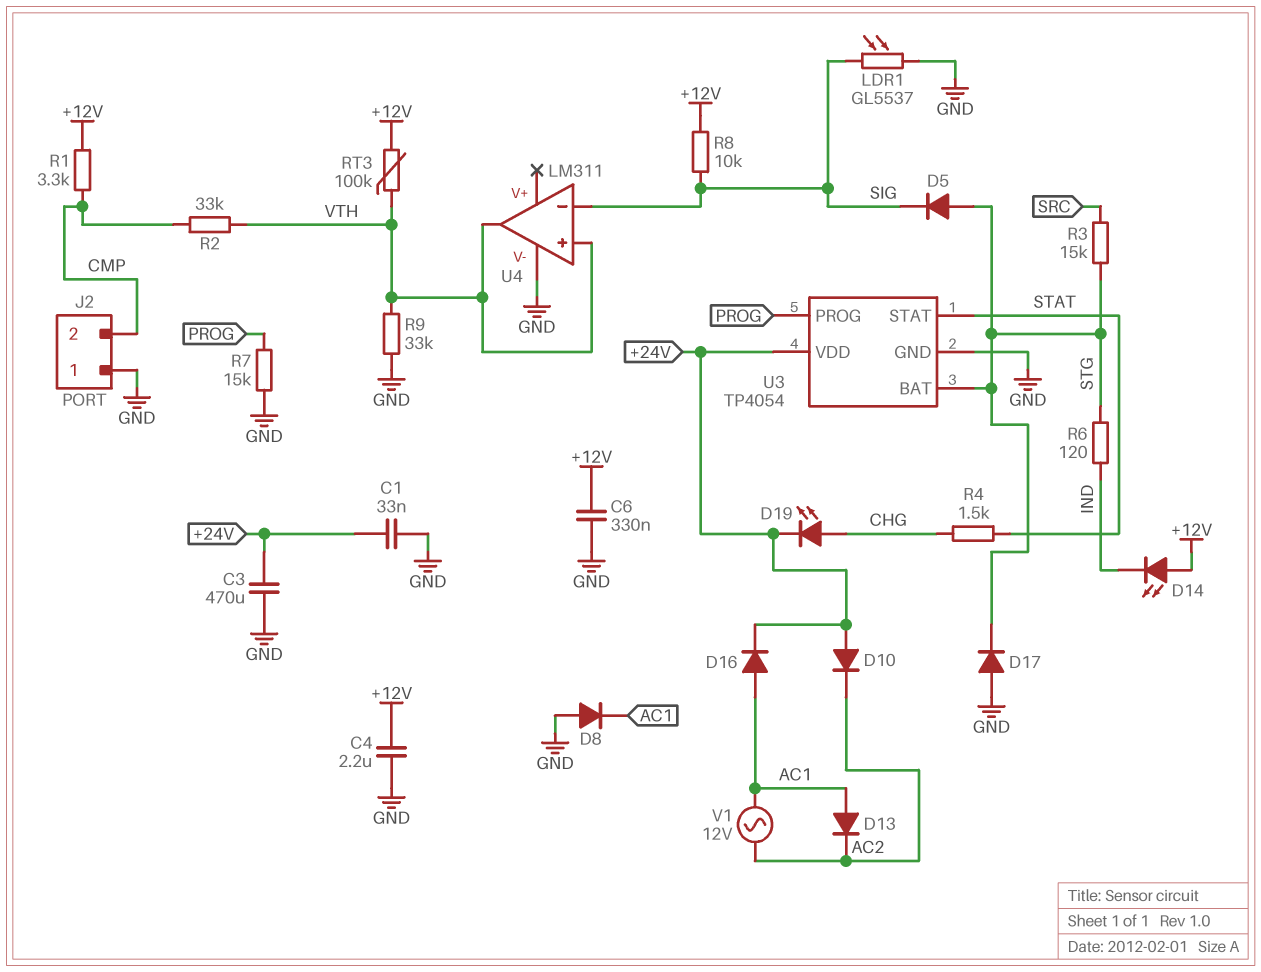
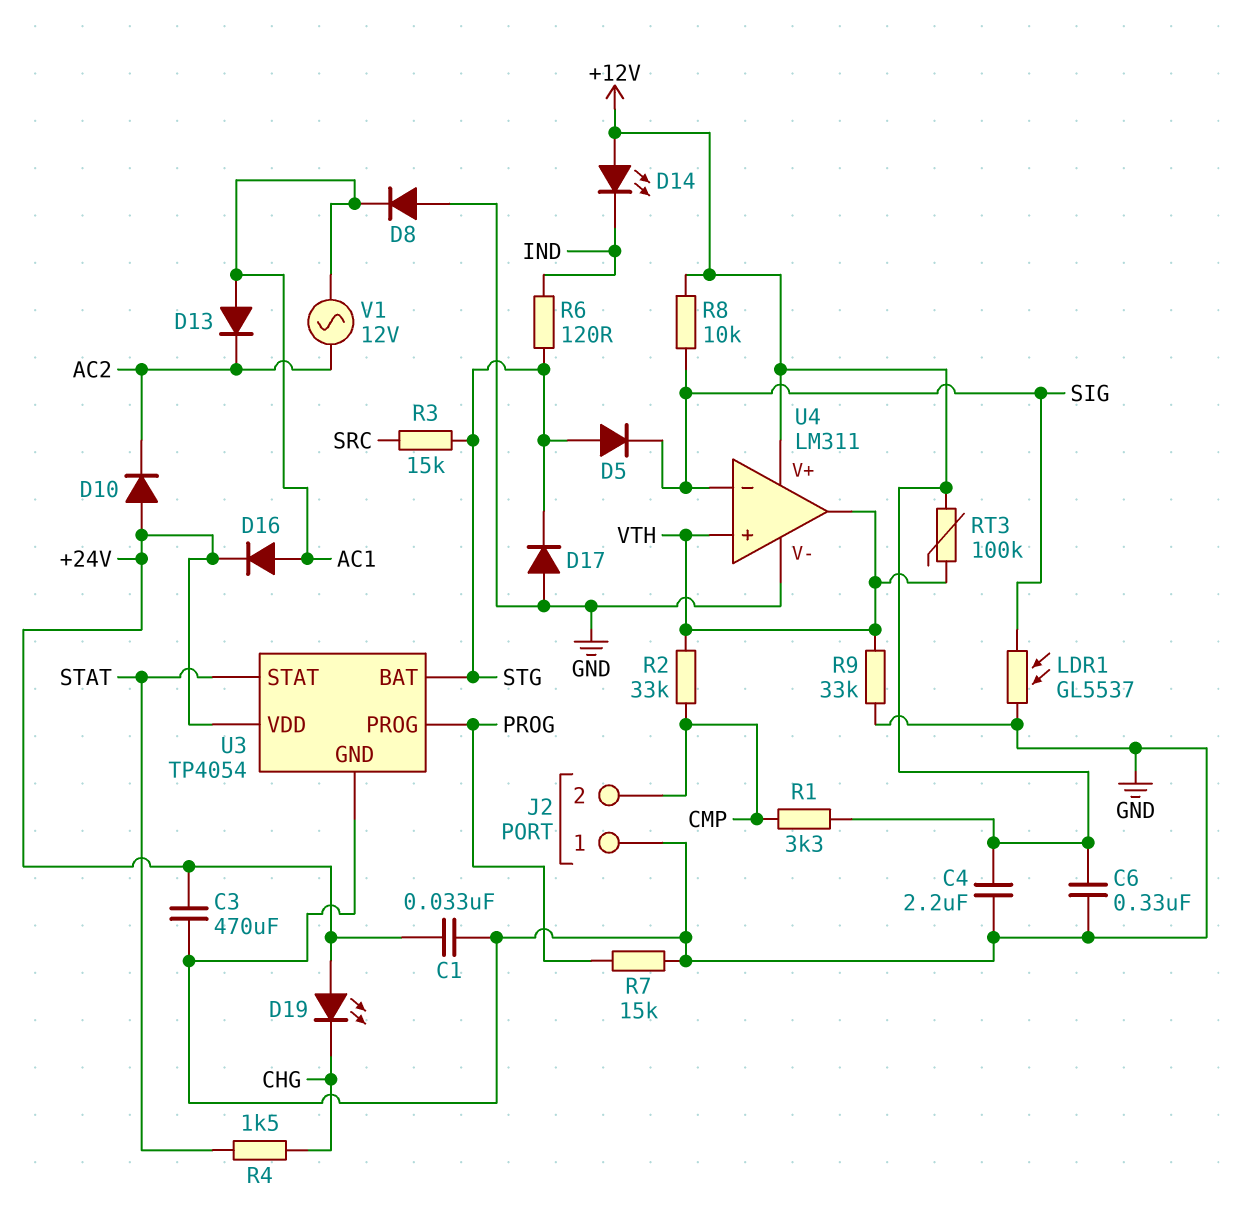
D19: LED (A CHG, K +24V) -> LED (A +24V, K CHG)
U4 pin V+: none -> +12V

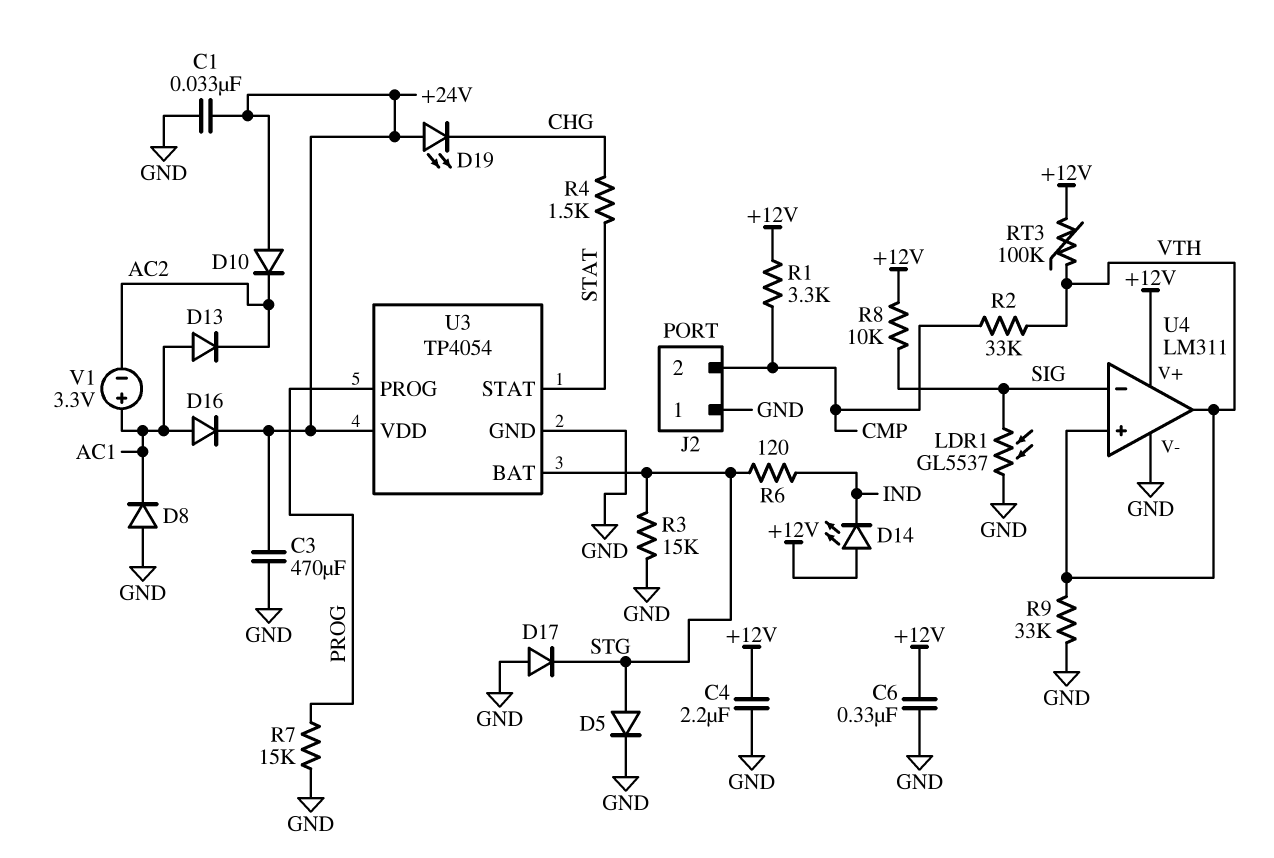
D5: diode (A STG, K SIG) -> diode (A STG, K GND)
R3: 15k (SRC, STG) -> 15k (GND, STG)
V1: AC 12V (AC1, AC2) -> 3.3V (plus AC1, minus AC2)

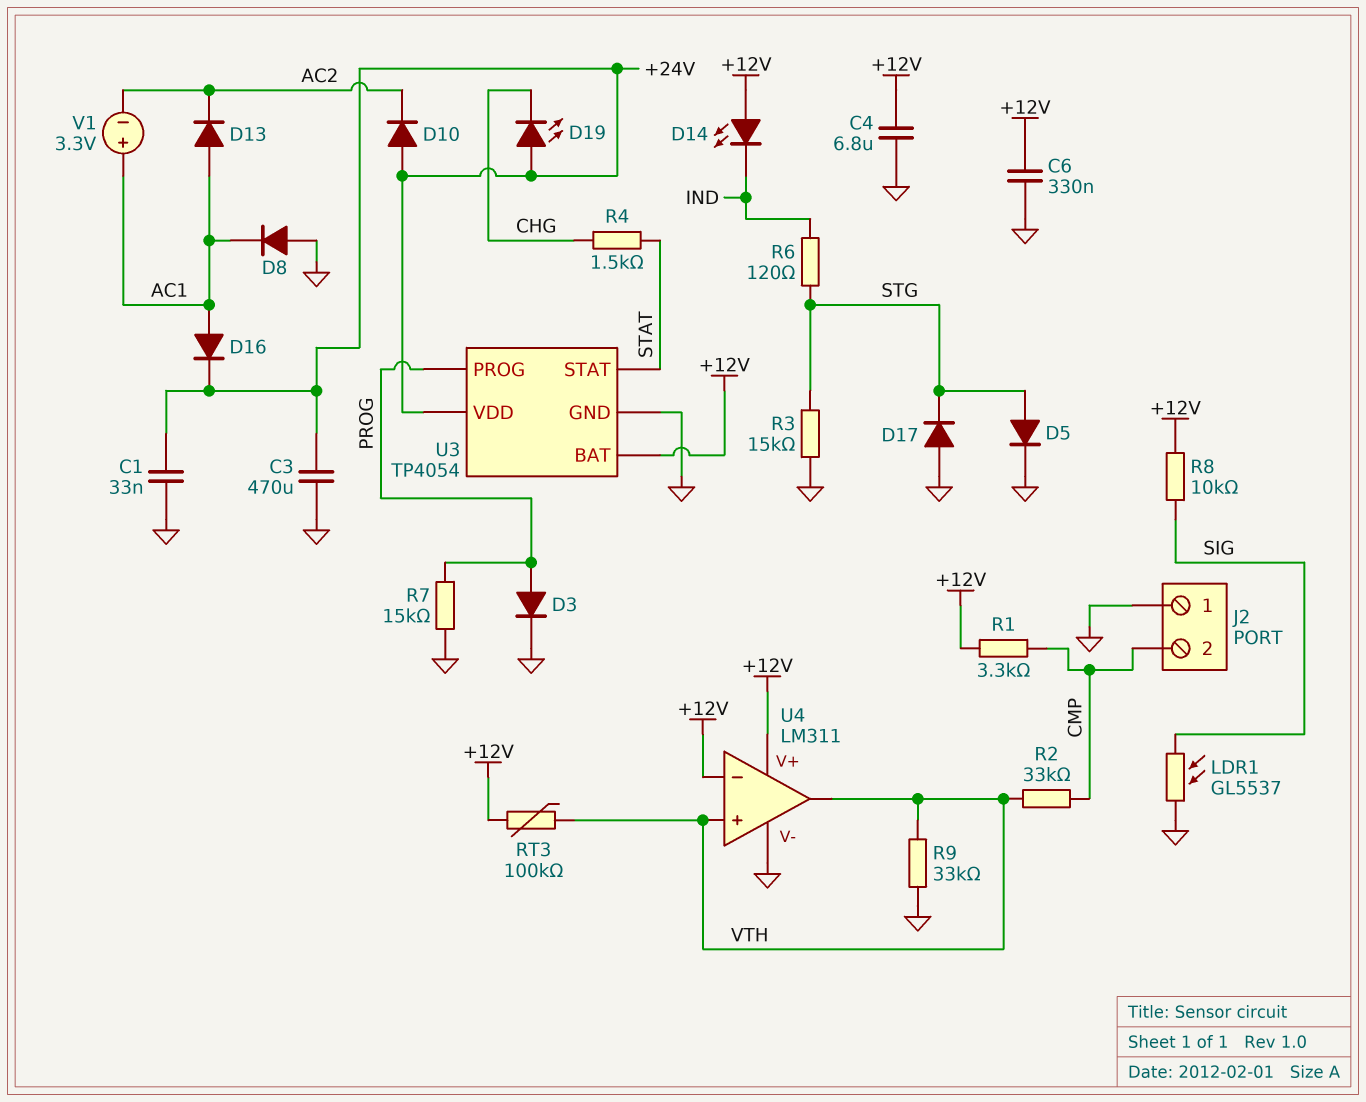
C4: 2.2uF (+12V, GND) -> 6.8uF (+12V, GND)
D3: none -> diode (A PROG, K GND)
U3 pin BAT: STG -> +12V
U4 pin in-: SIG -> +12V

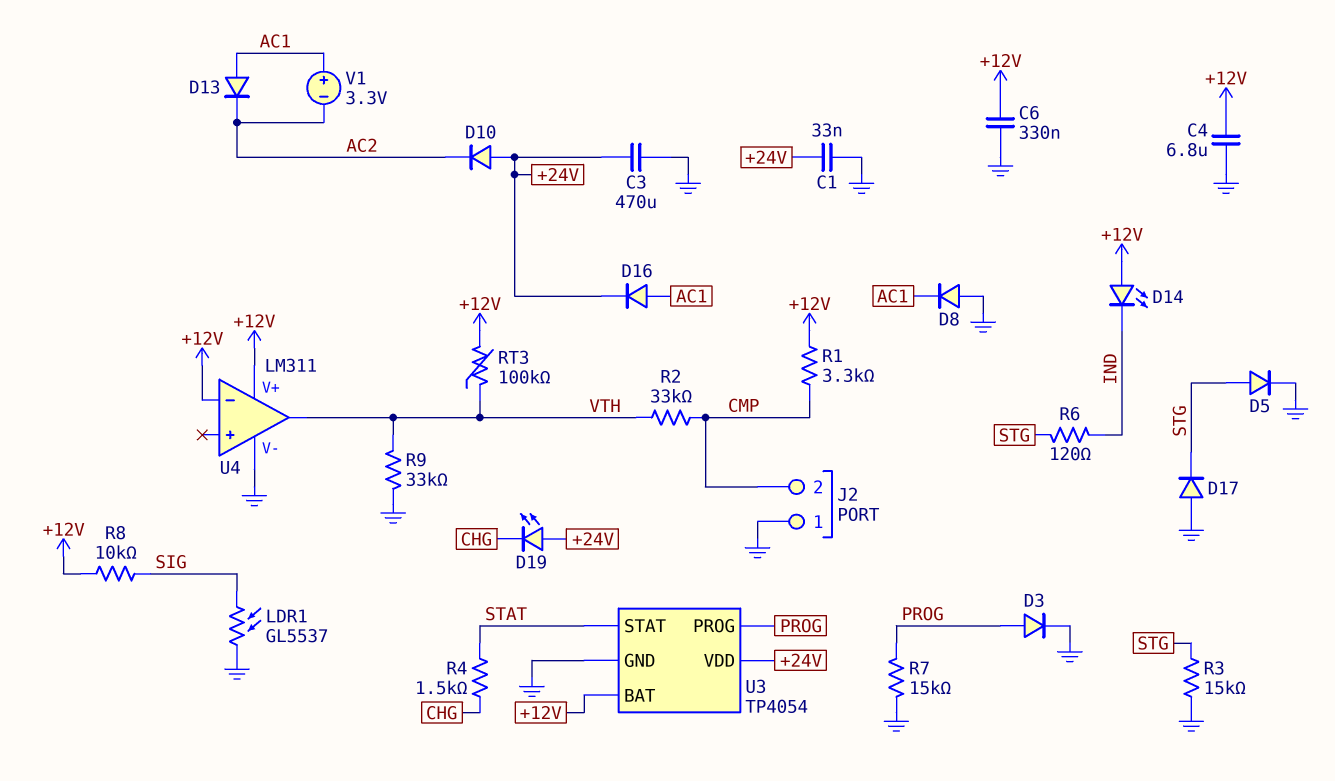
U4 pin in+: VTH -> none

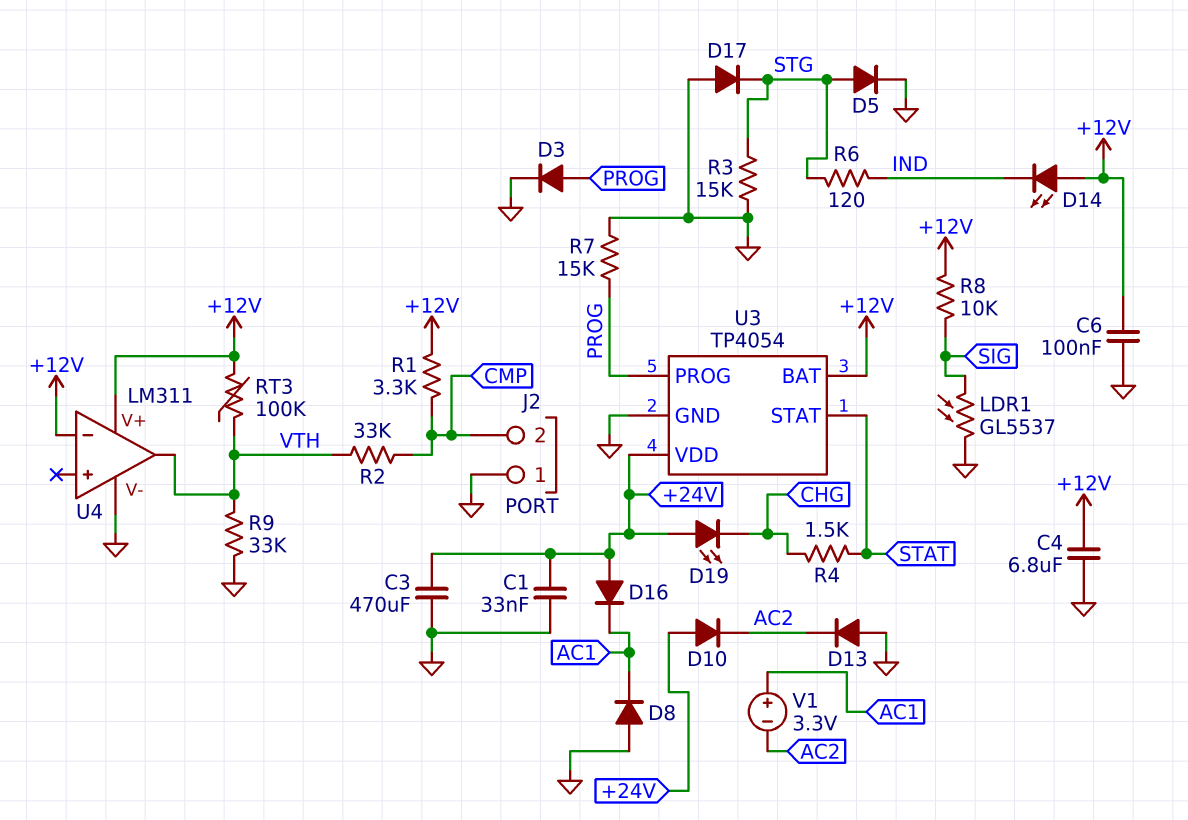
C6: 330nF (+12V, GND) -> 100nF (+12V, GND)
D13: diode (A AC1, K AC2) -> diode (A GND, K AC2)
D16: diode (A AC1, K +24V) -> diode (A +24V, K AC1)

